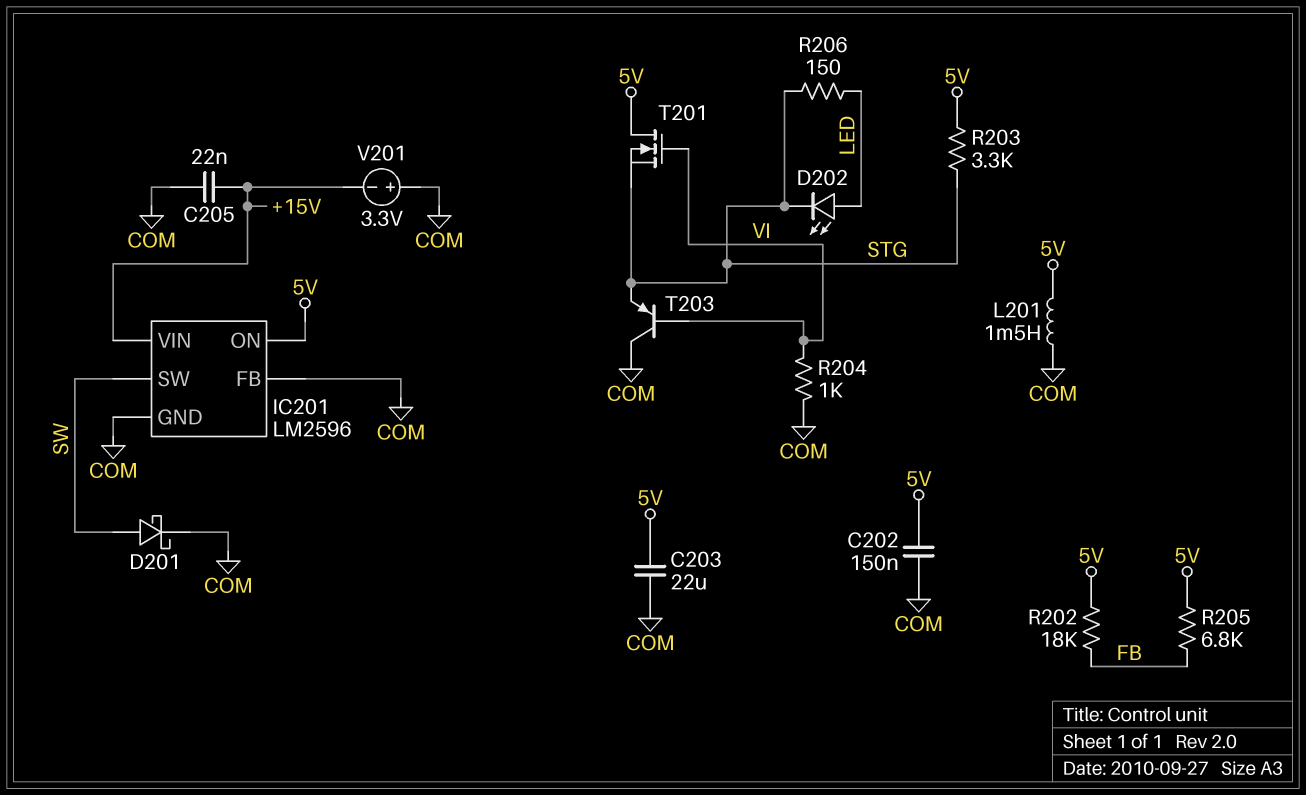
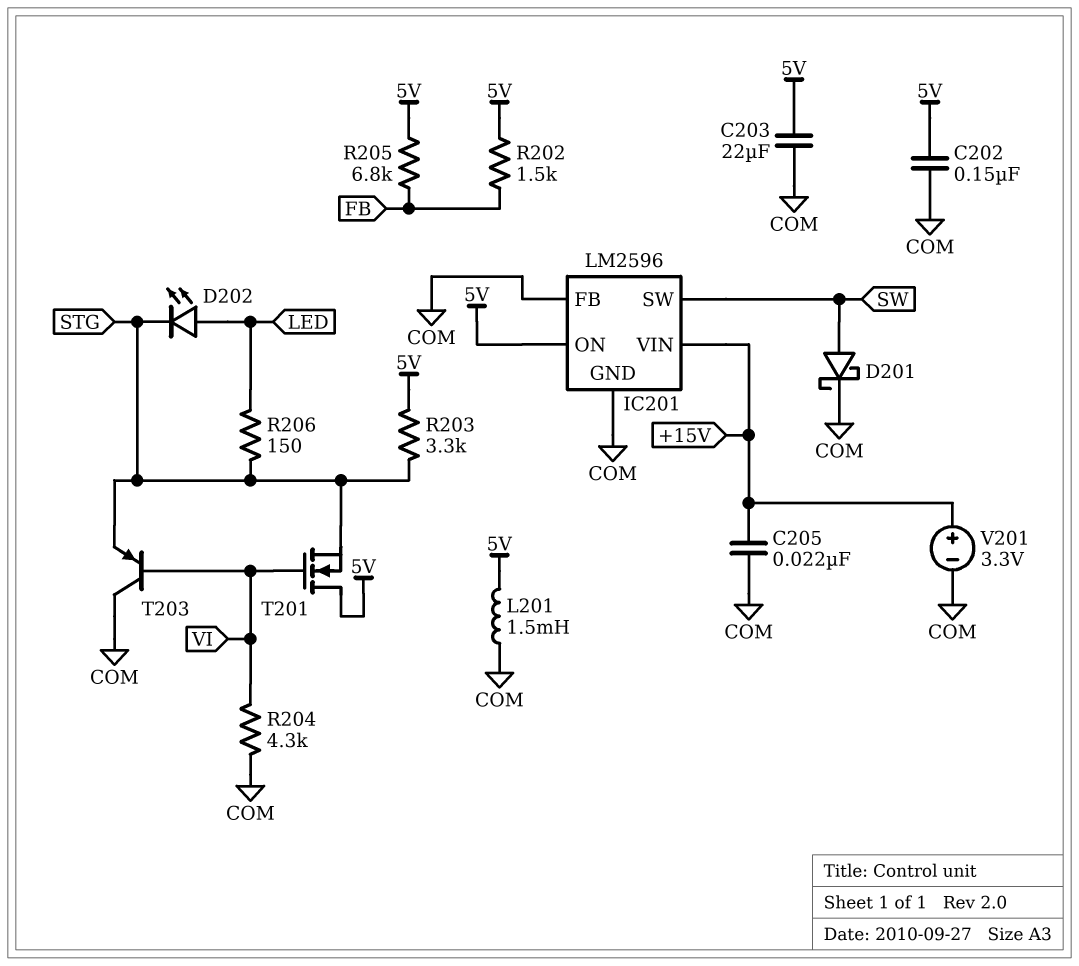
R202: 18k (5V, FB) -> 1.5k (5V, FB)
R204: 1k (COM, VI) -> 4.3k (COM, VI)
V201: 3.3V (plus COM, minus +15V) -> 3.3V (plus +15V, minus COM)

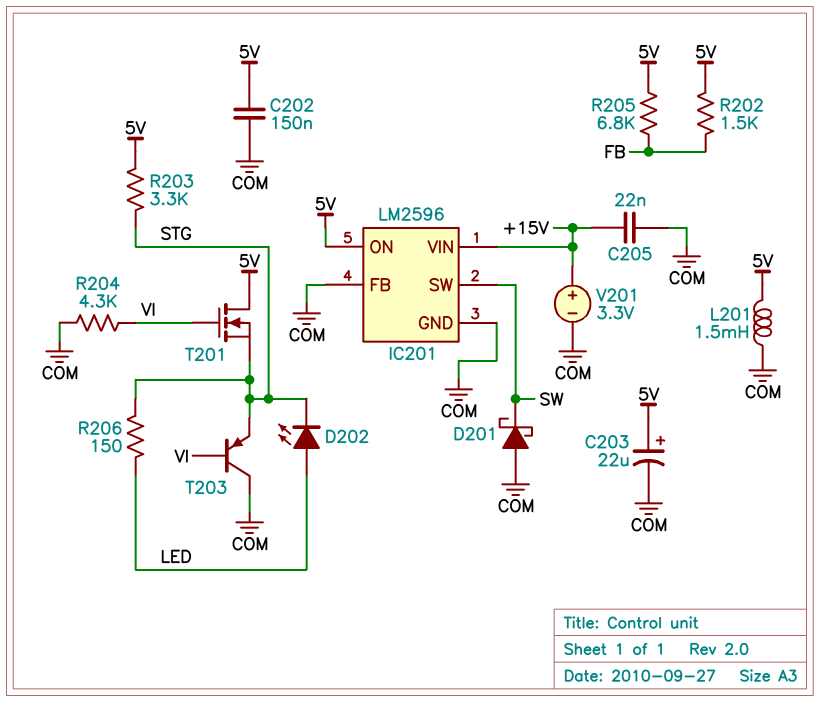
C203: 22uF (5V, COM) -> 22uF (plus 5V, minus COM)
D201: schottky (A SW, K COM) -> schottky (A COM, K SW)

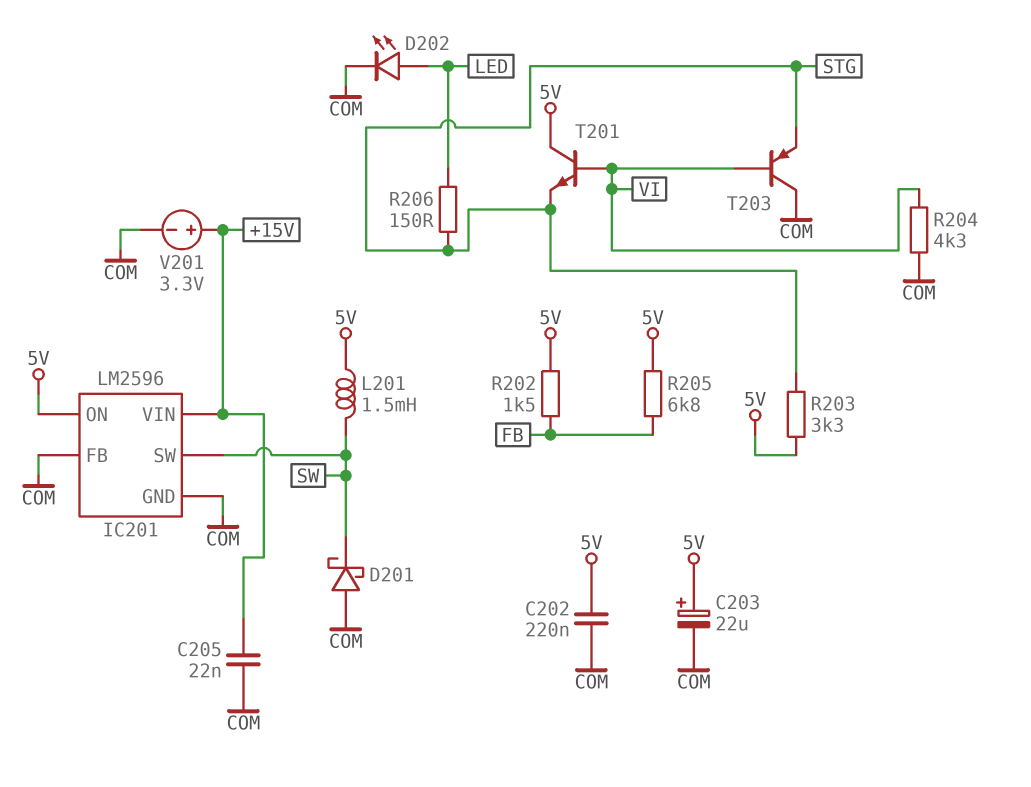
C202: 150nF (5V, COM) -> 220nF (5V, COM)
D202: LED (A LED, K STG) -> LED (A LED, K COM)
L201: 1.5mH (5V, COM) -> 1.5mH (5V, SW)
T201: NMOS (G VI, D 5V, S STG) -> NPN (B VI, C 5V, E STG)

